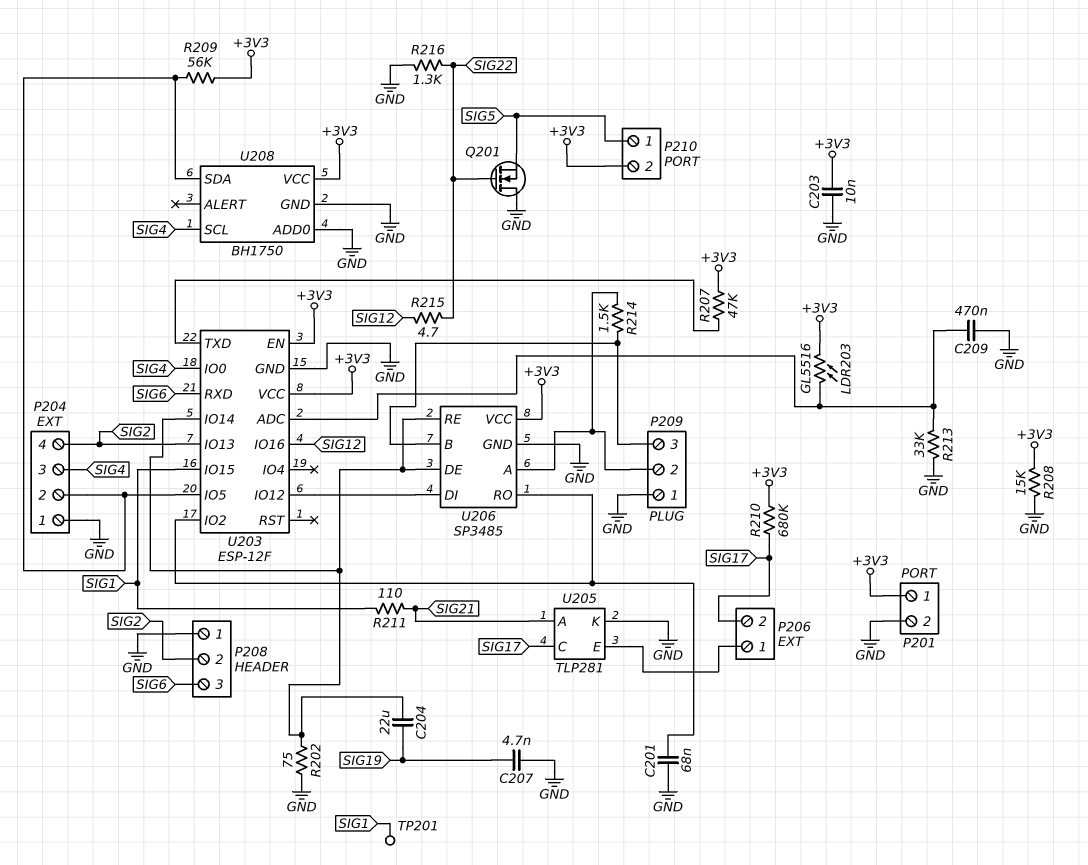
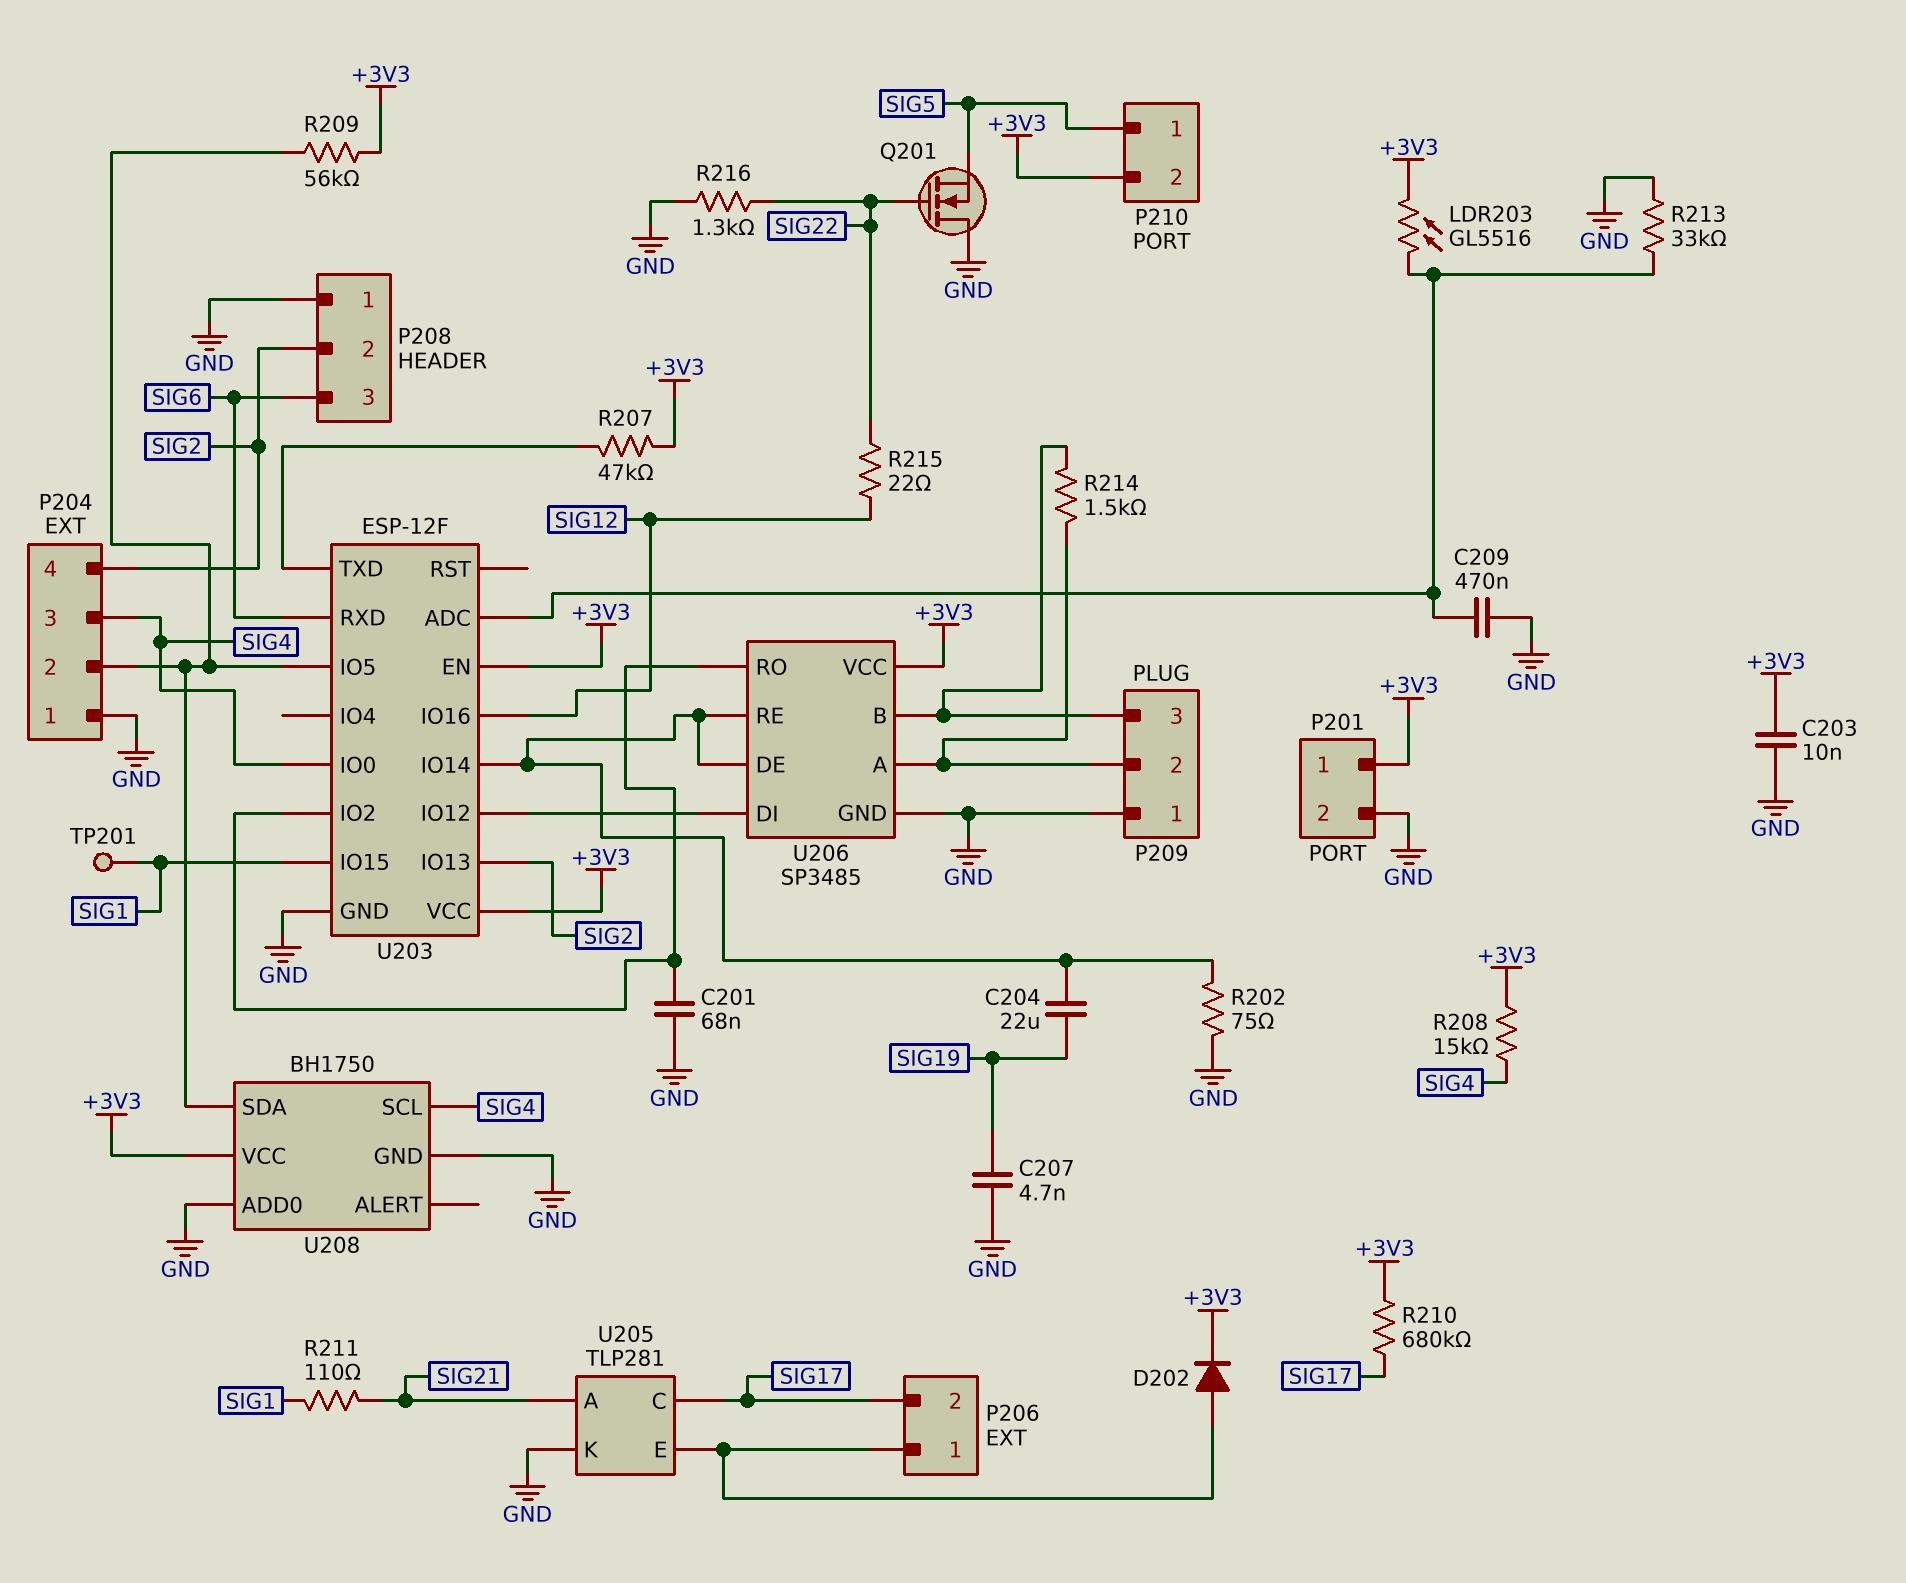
D202: none -> diode (A P206/1, K +3V3)
R208: 15k (+3V3, GND) -> 15k (+3V3, SIG4)
R215: 4.7 (SIG12, SIG22) -> 22 (SIG12, SIG22)

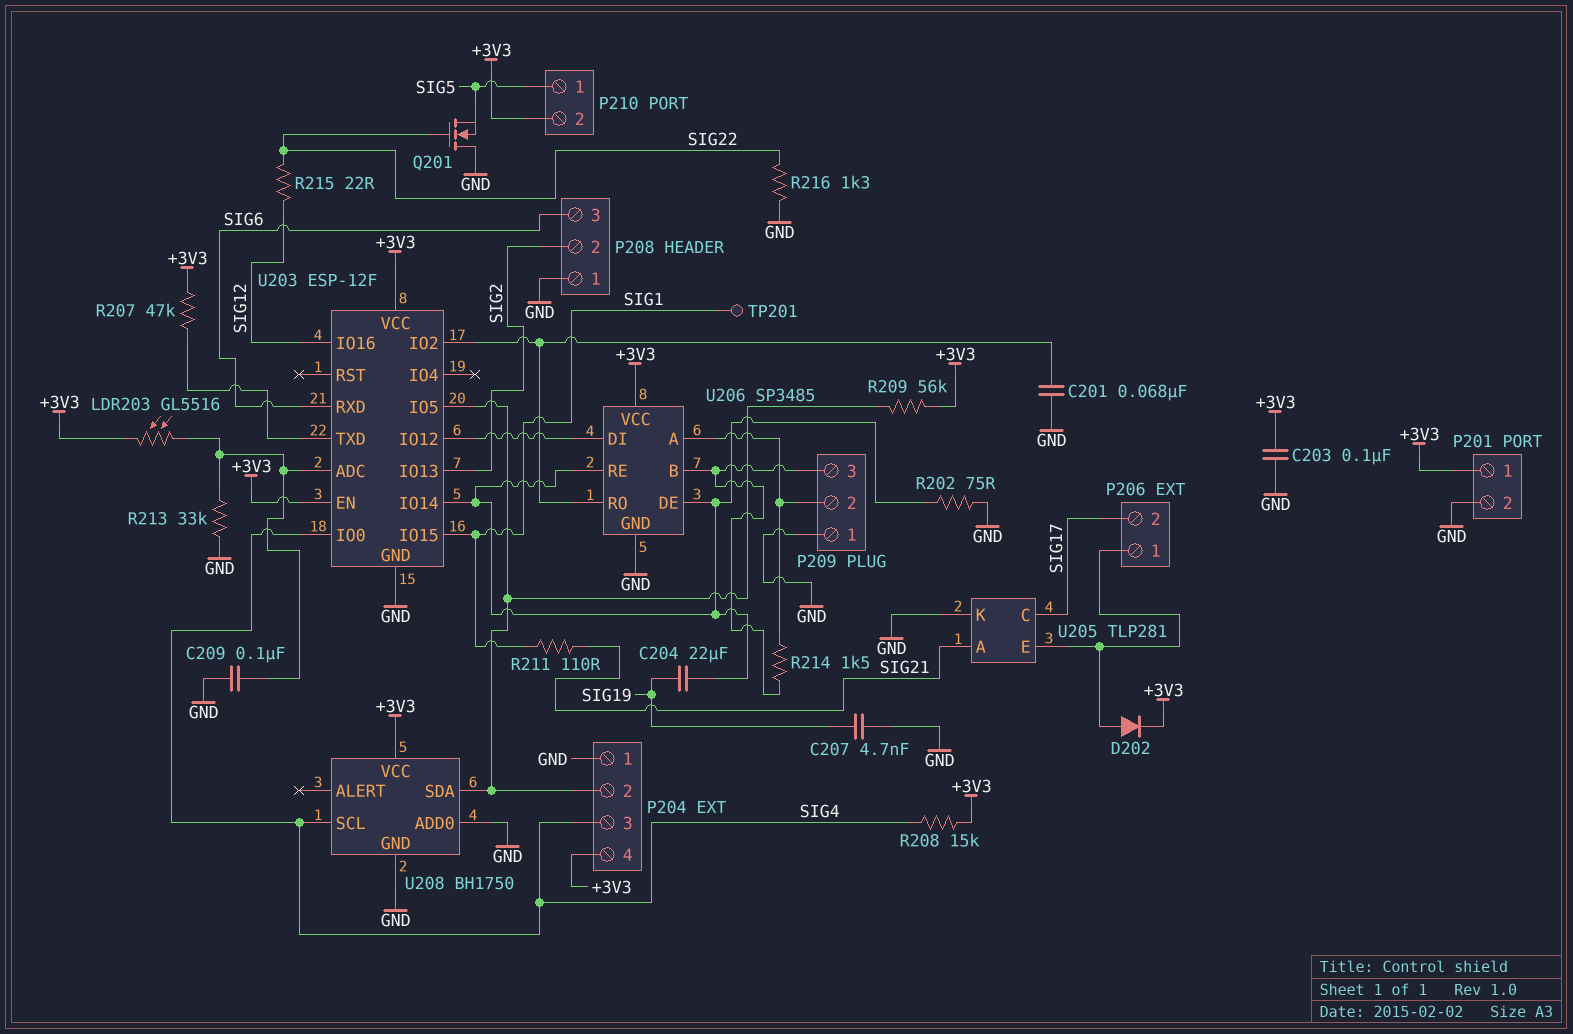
C203: 10nF (+3V3, GND) -> 100nF (+3V3, GND)
C209: 470nF (GND, U203/ADC) -> 100nF (GND, U203/ADC)
P204 pin 4: SIG2 -> +3V3
R210: 680k (+3V3, SIG17) -> none

